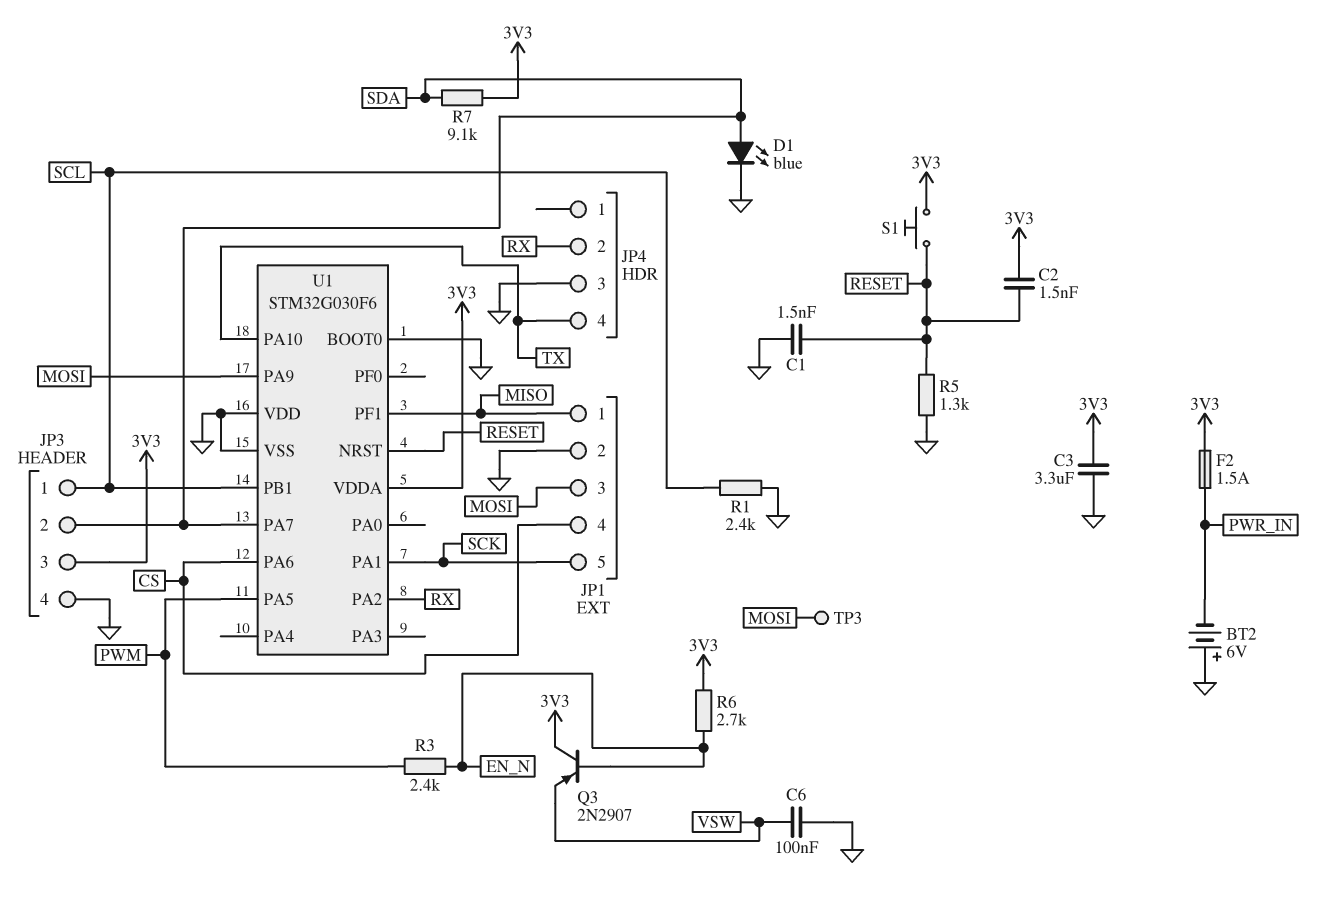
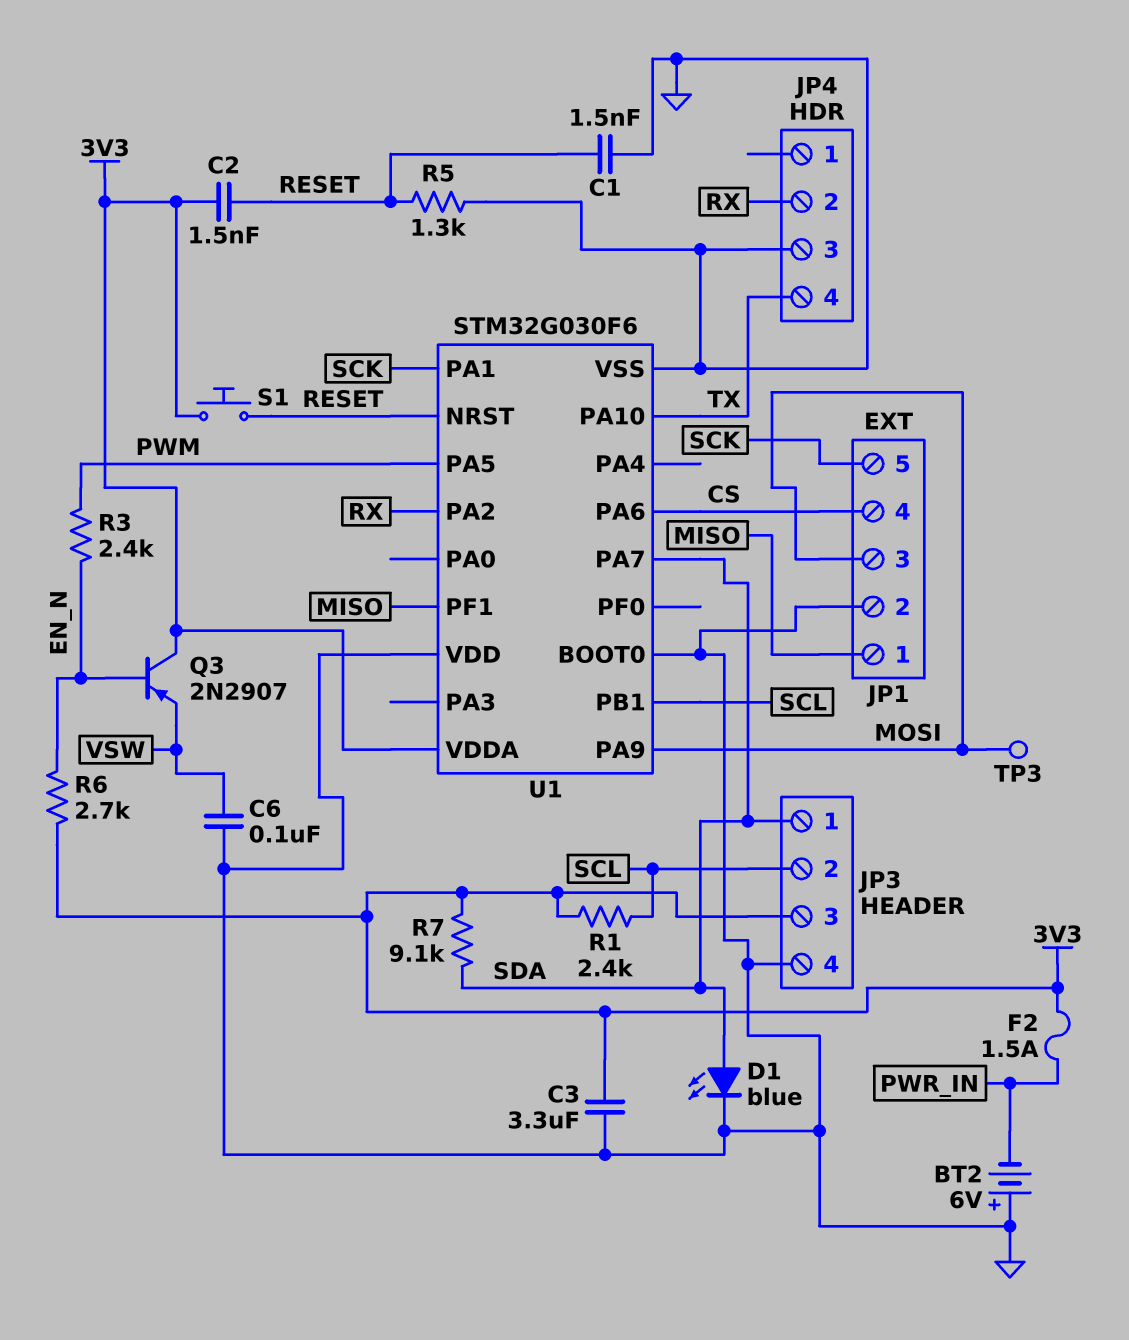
JP3 pin 1: SCL -> SDA
JP3 pin 2: SDA -> SCL
R1: 2.4k (GND, SCL) -> 2.4k (3V3, SCL)

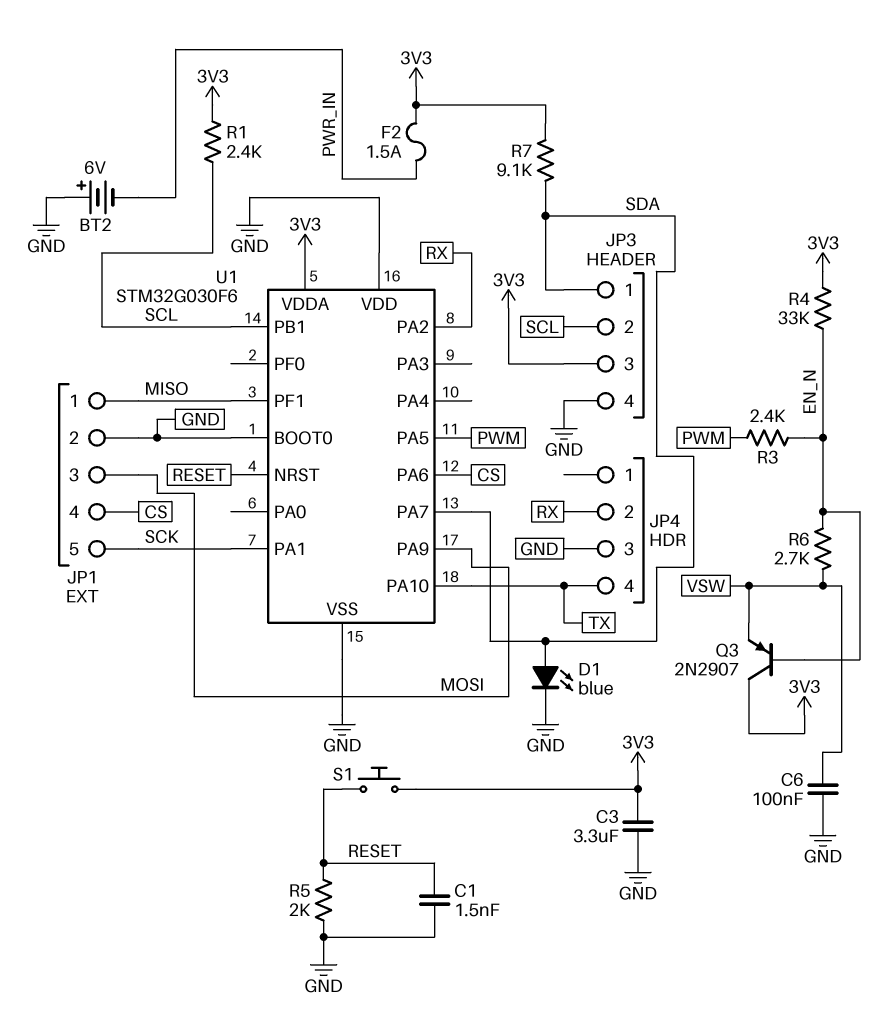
C2: 1.5nF (3V3, RESET) -> none
R4: none -> 33k (3V3, EN_N)
R5: 1.3k (GND, RESET) -> 2k (GND, RESET)
R6: 2.7k (3V3, EN_N) -> 2.7k (EN_N, VSW)
TP3: test point (MOSI) -> none

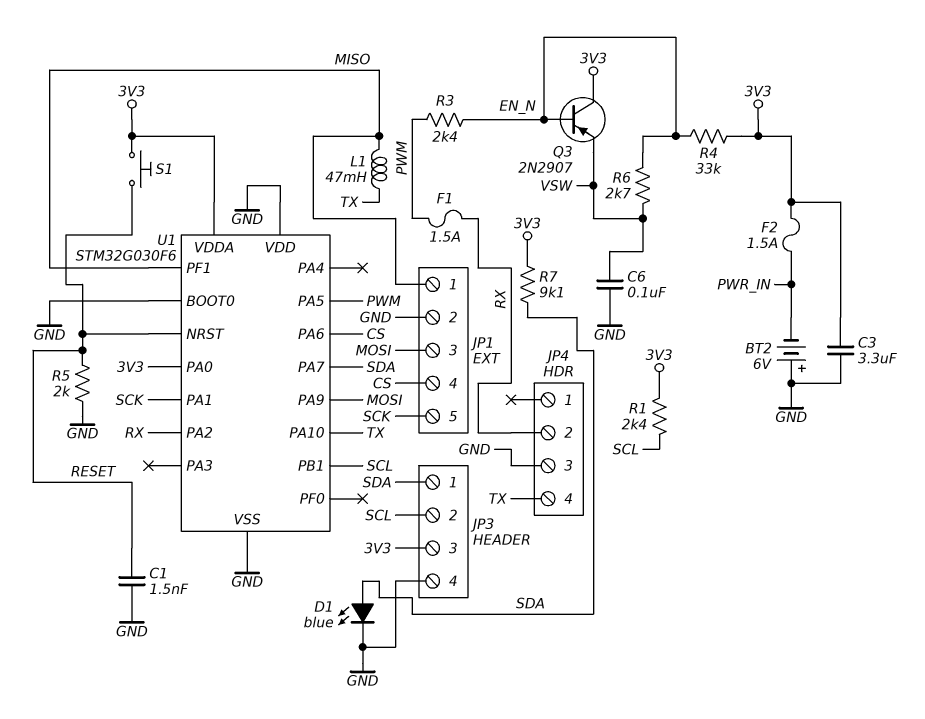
F1: none -> 1.5A (PWM, RX)
L1: none -> 47mH (MISO, TX)
U1 pin PA0: none -> 3V3

